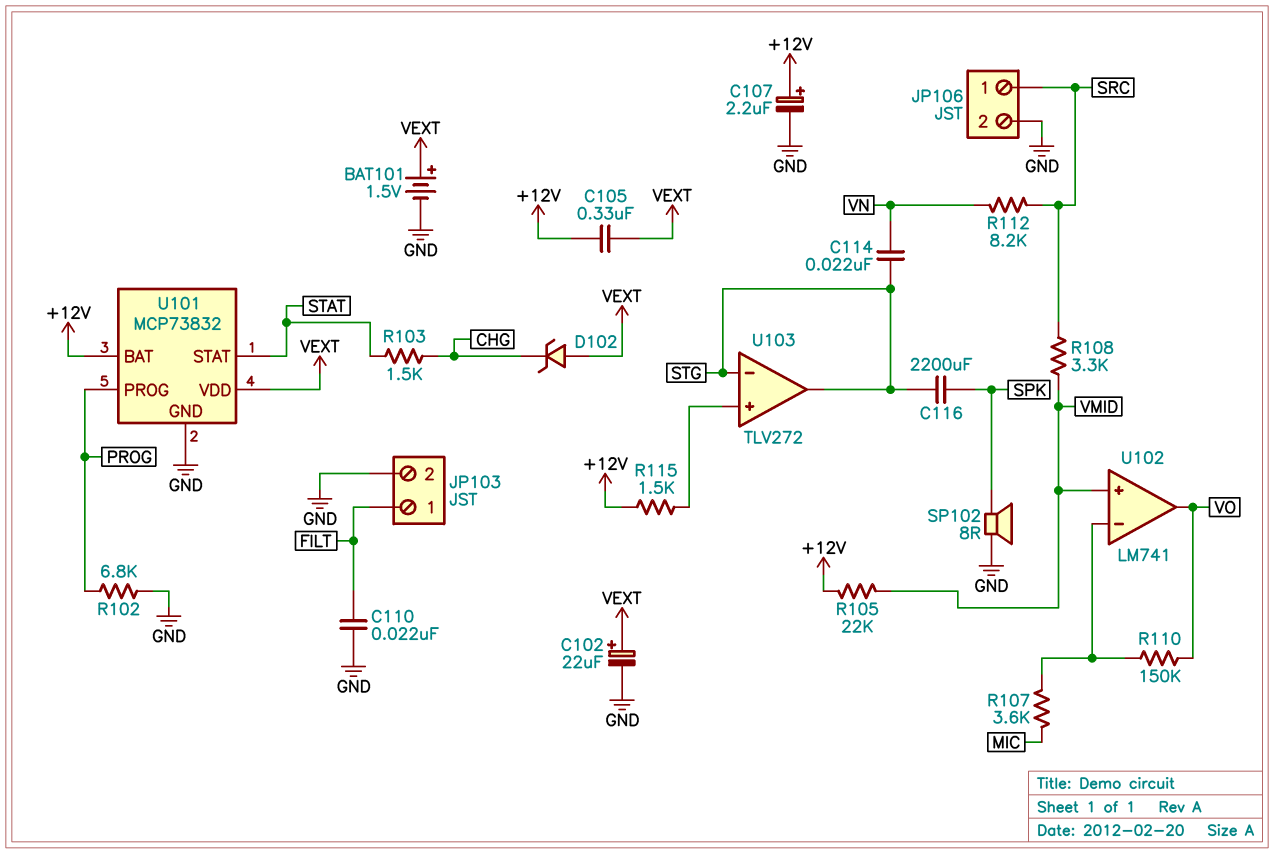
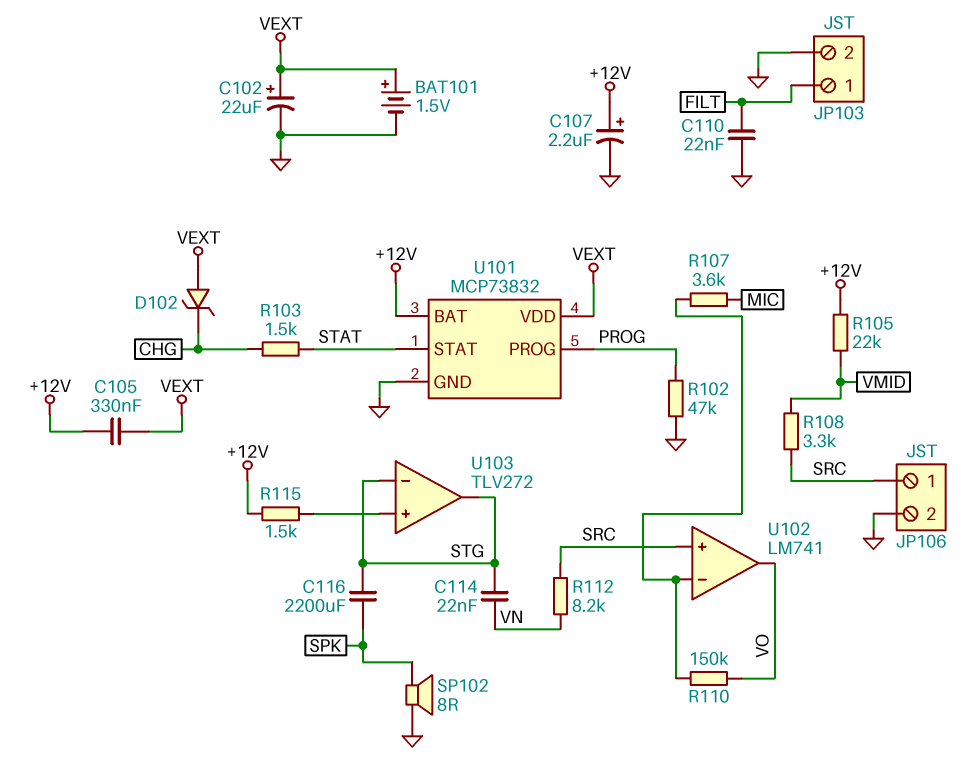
R102: 6.8k (GND, PROG) -> 47k (GND, PROG)
U102 pin in+: VMID -> SRC

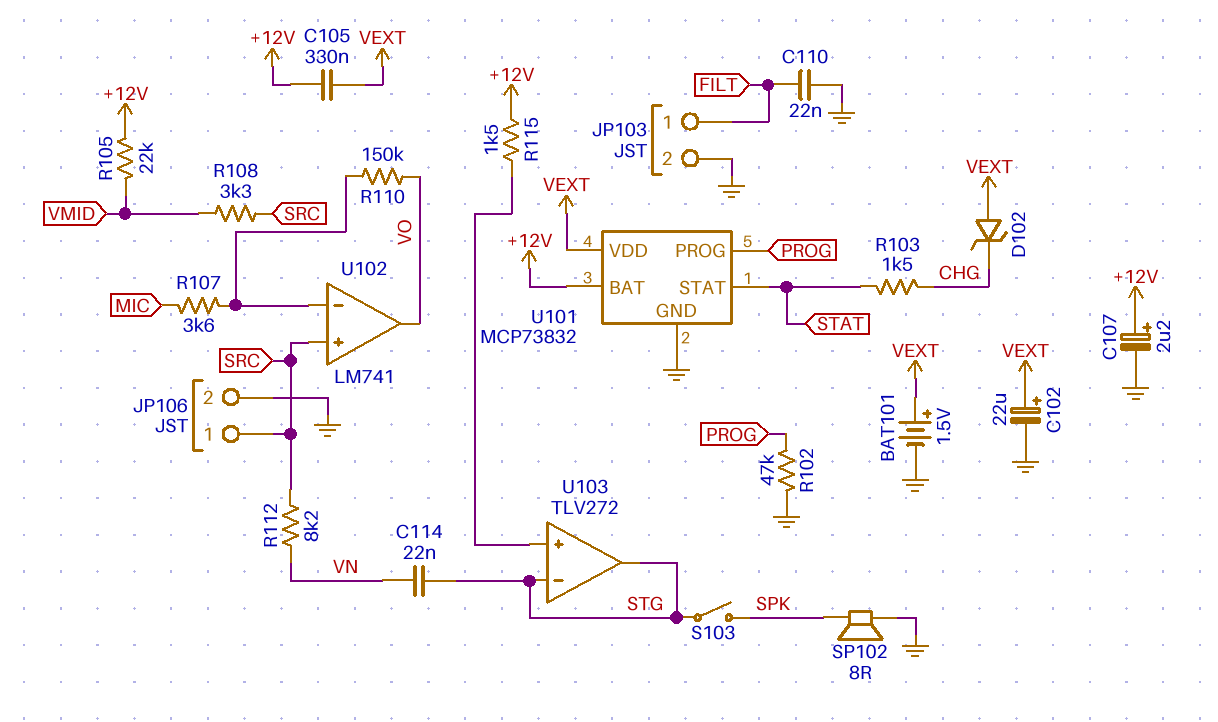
C116: 2200uF (SPK, STG) -> none
S103: none -> switch (SPK, STG)

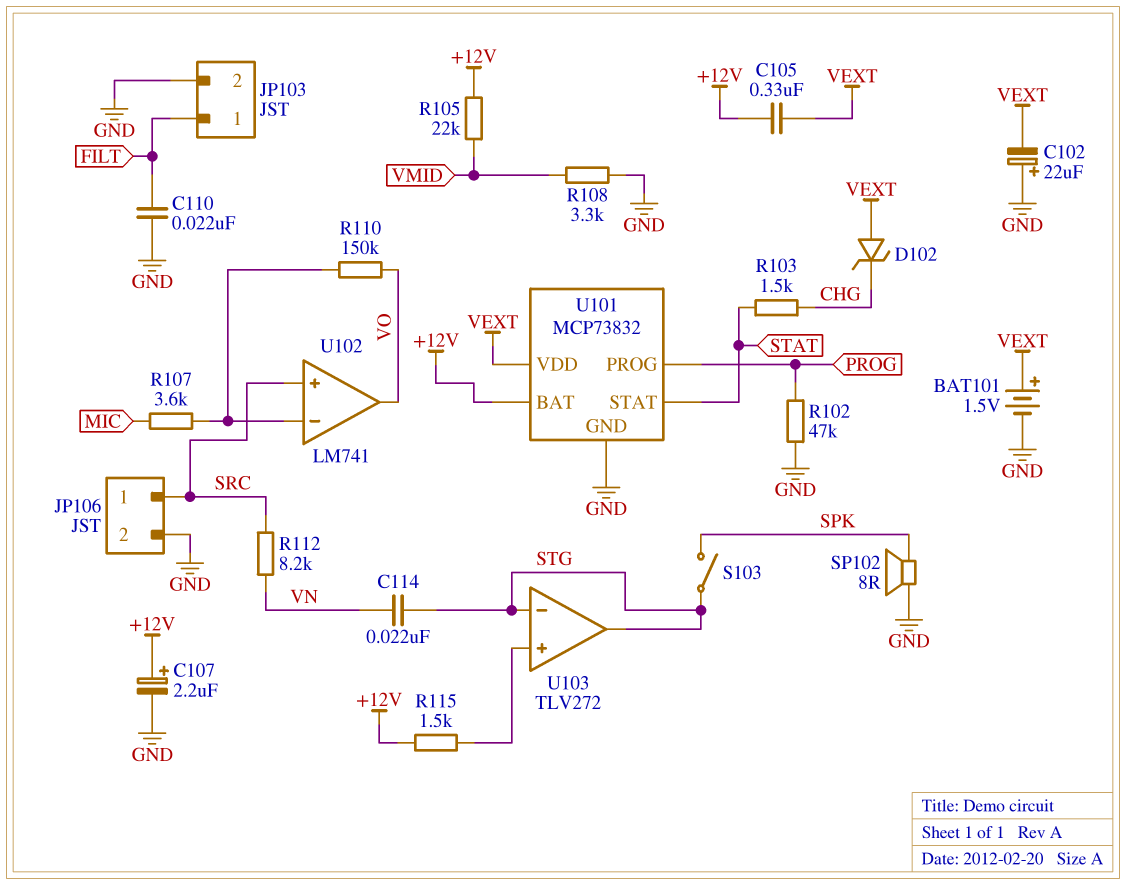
C102: 22uF (plus VEXT, minus GND) -> 22uF (plus GND, minus VEXT)
R108: 3.3k (SRC, VMID) -> 3.3k (GND, VMID)

